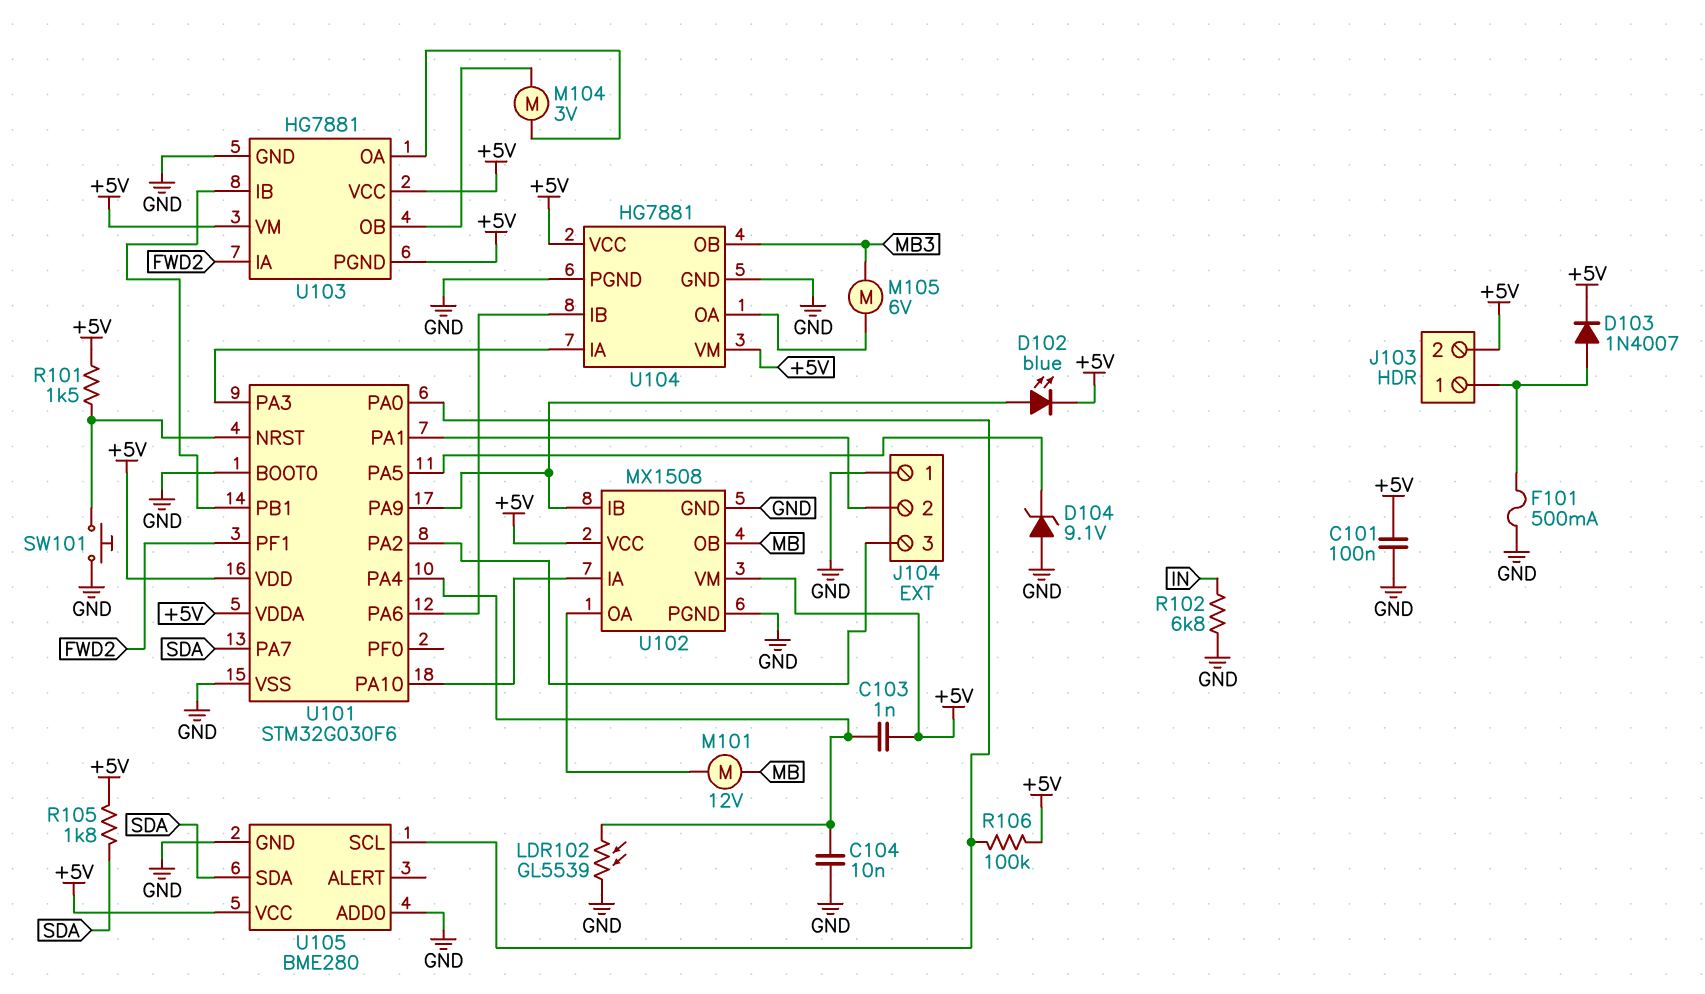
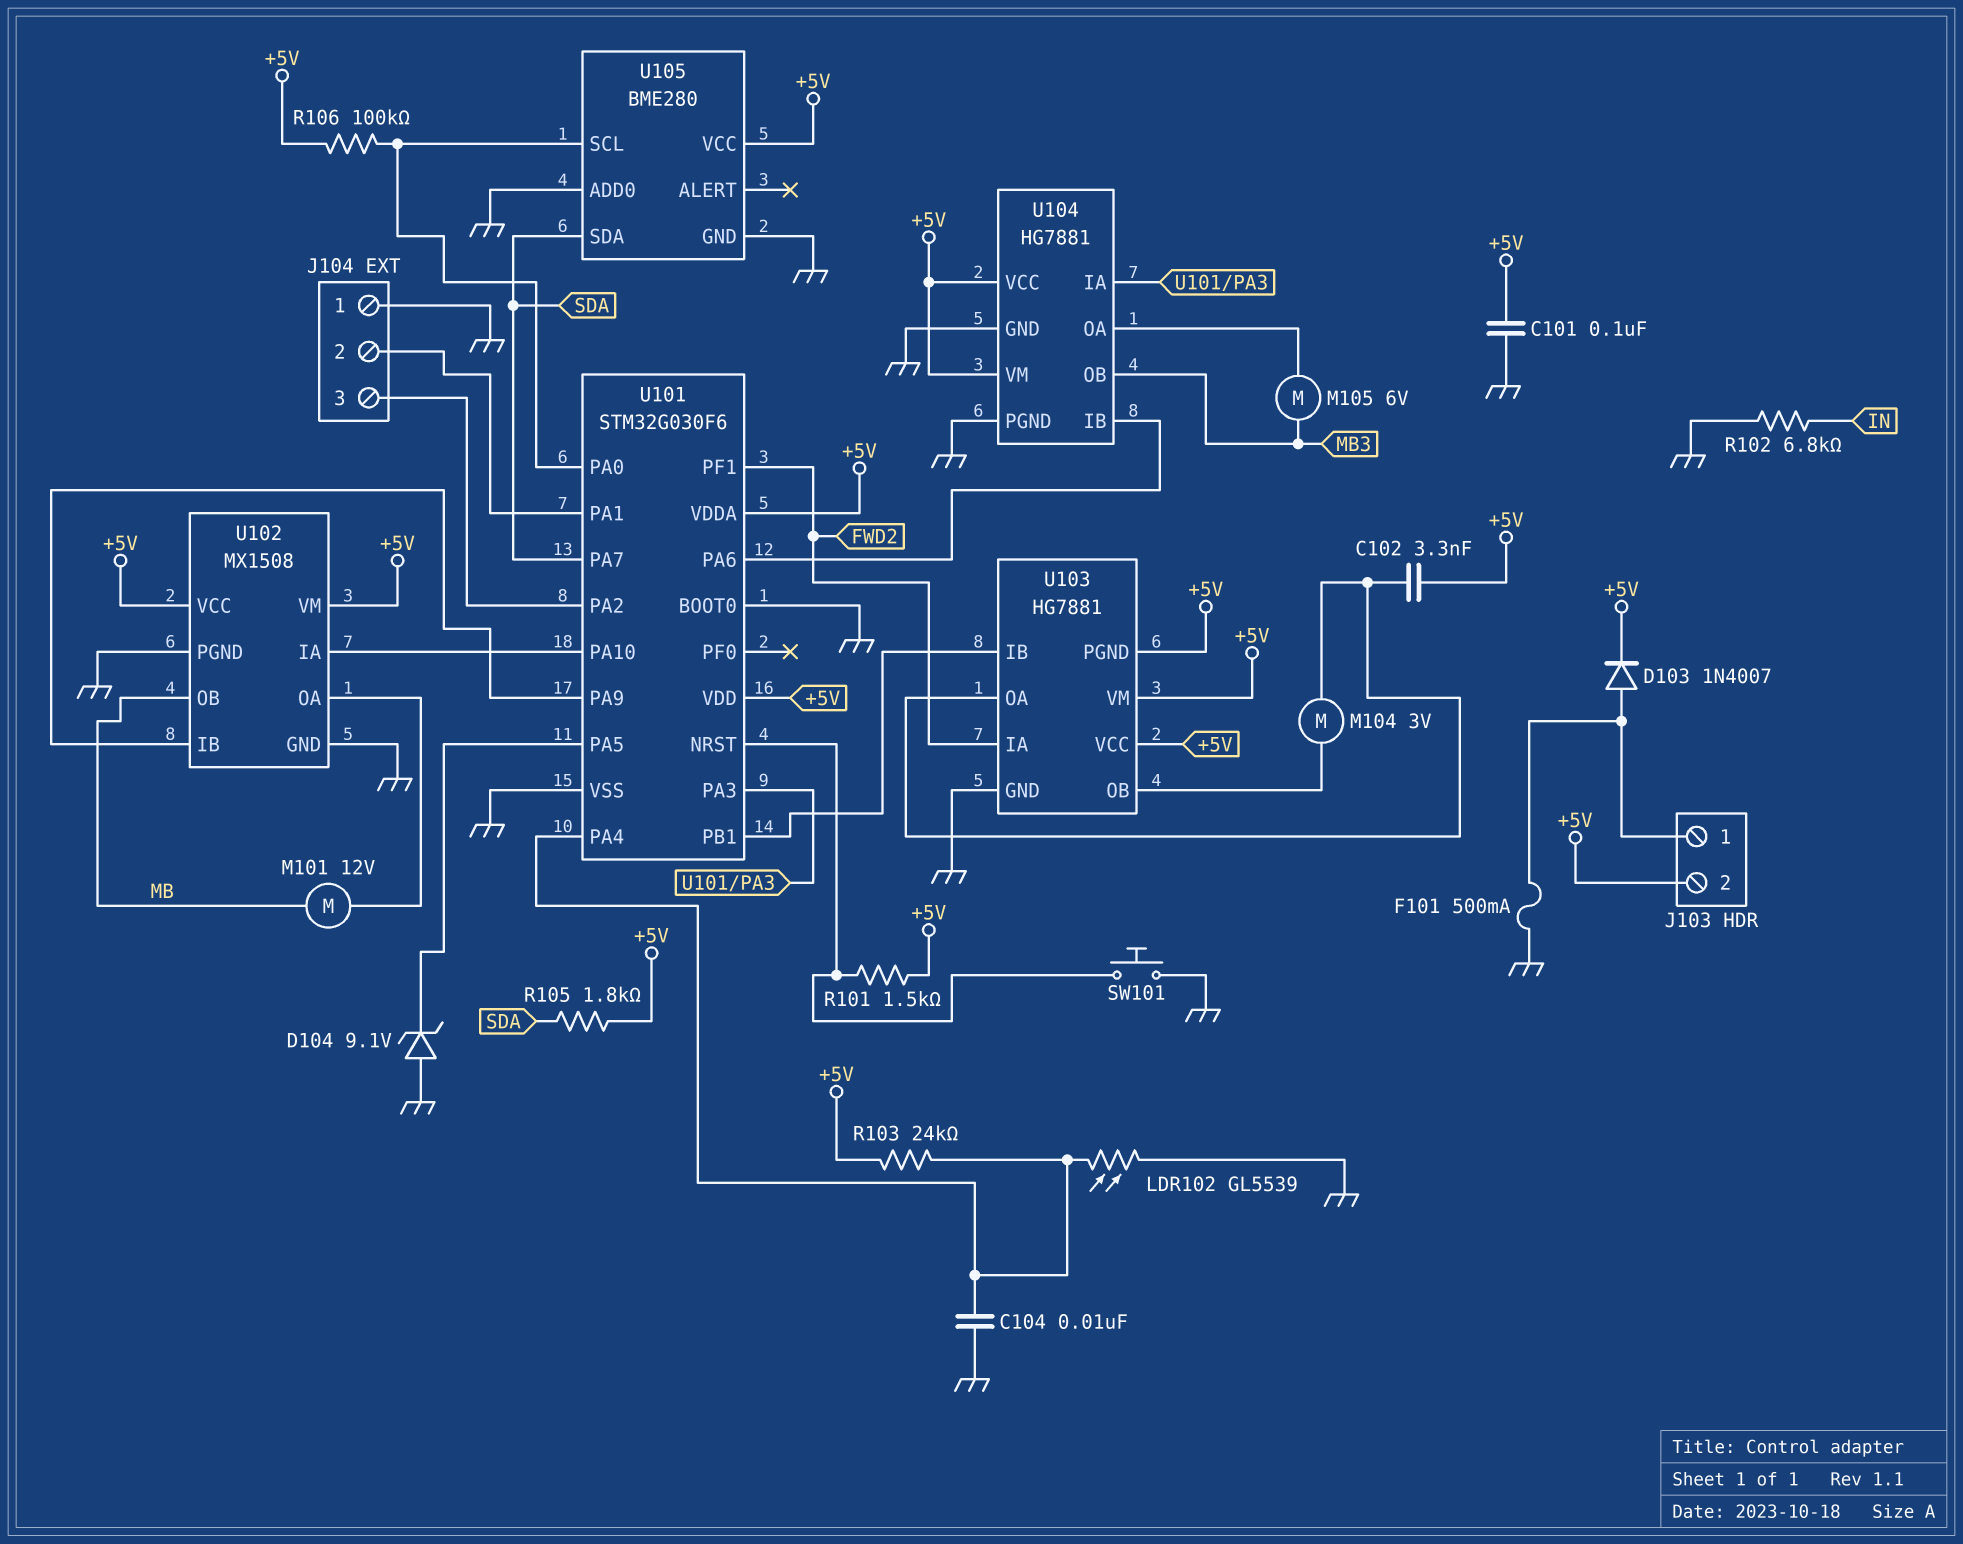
C102: none -> 3.3nF (+5V, U103/OA)
C103: 1nF (+5V, U101/PA4) -> none
D102: LED blue (A U101/PA9, K +5V) -> none
R103: none -> 24k (+5V, U101/PA4)

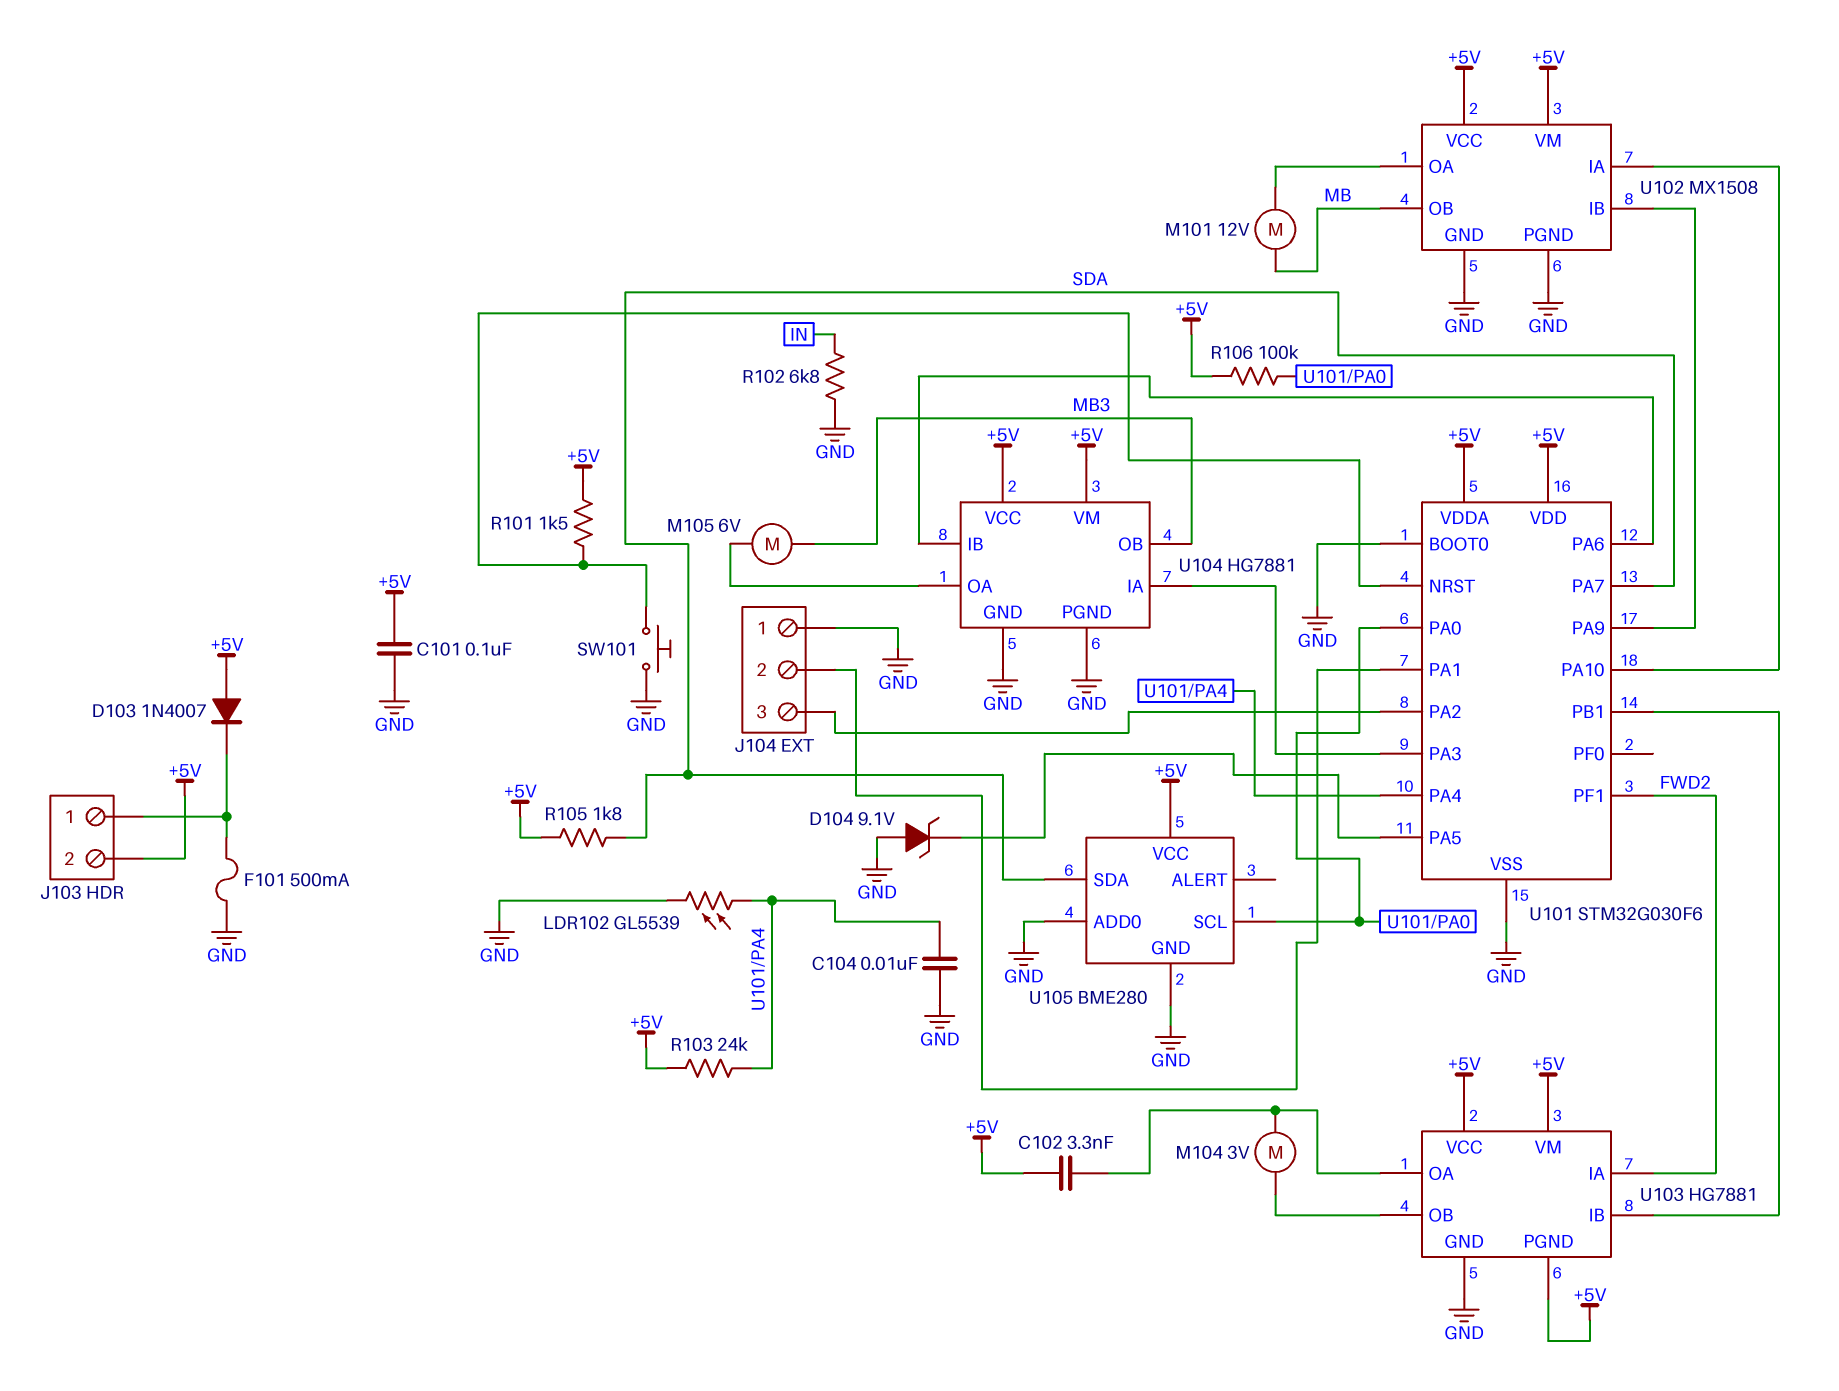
D103: diode 1N4007 (A J103/1, K +5V) -> diode 1N4007 (A +5V, K J103/1)

